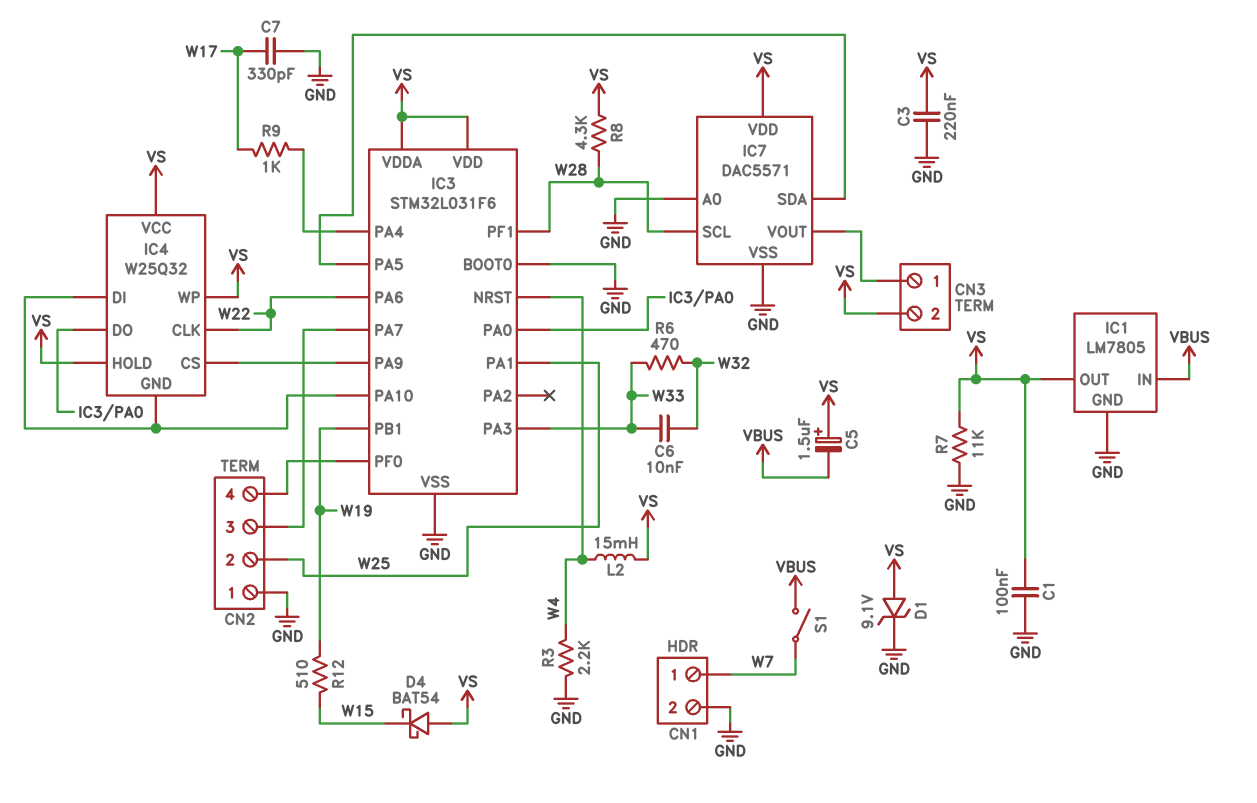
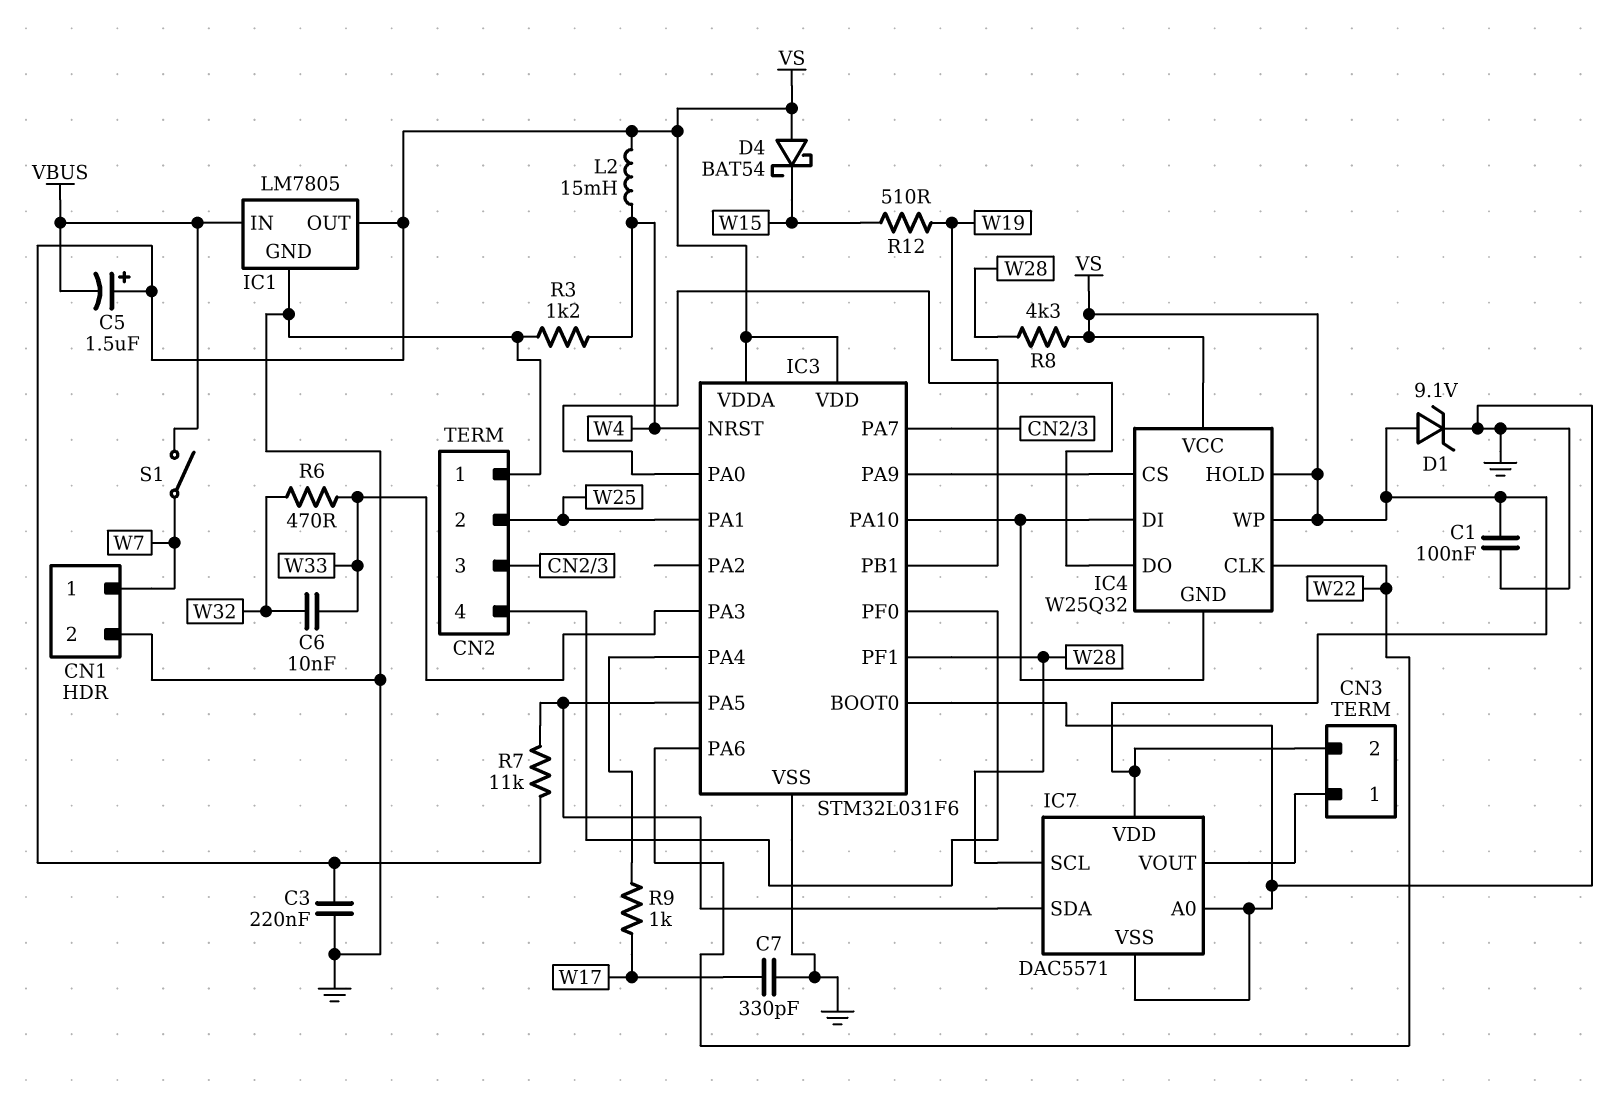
R3: 2.2k (GND, W4) -> 1.2k (GND, W4)
R7: 11k (GND, VS) -> 11k (IC3/PA5, VS)

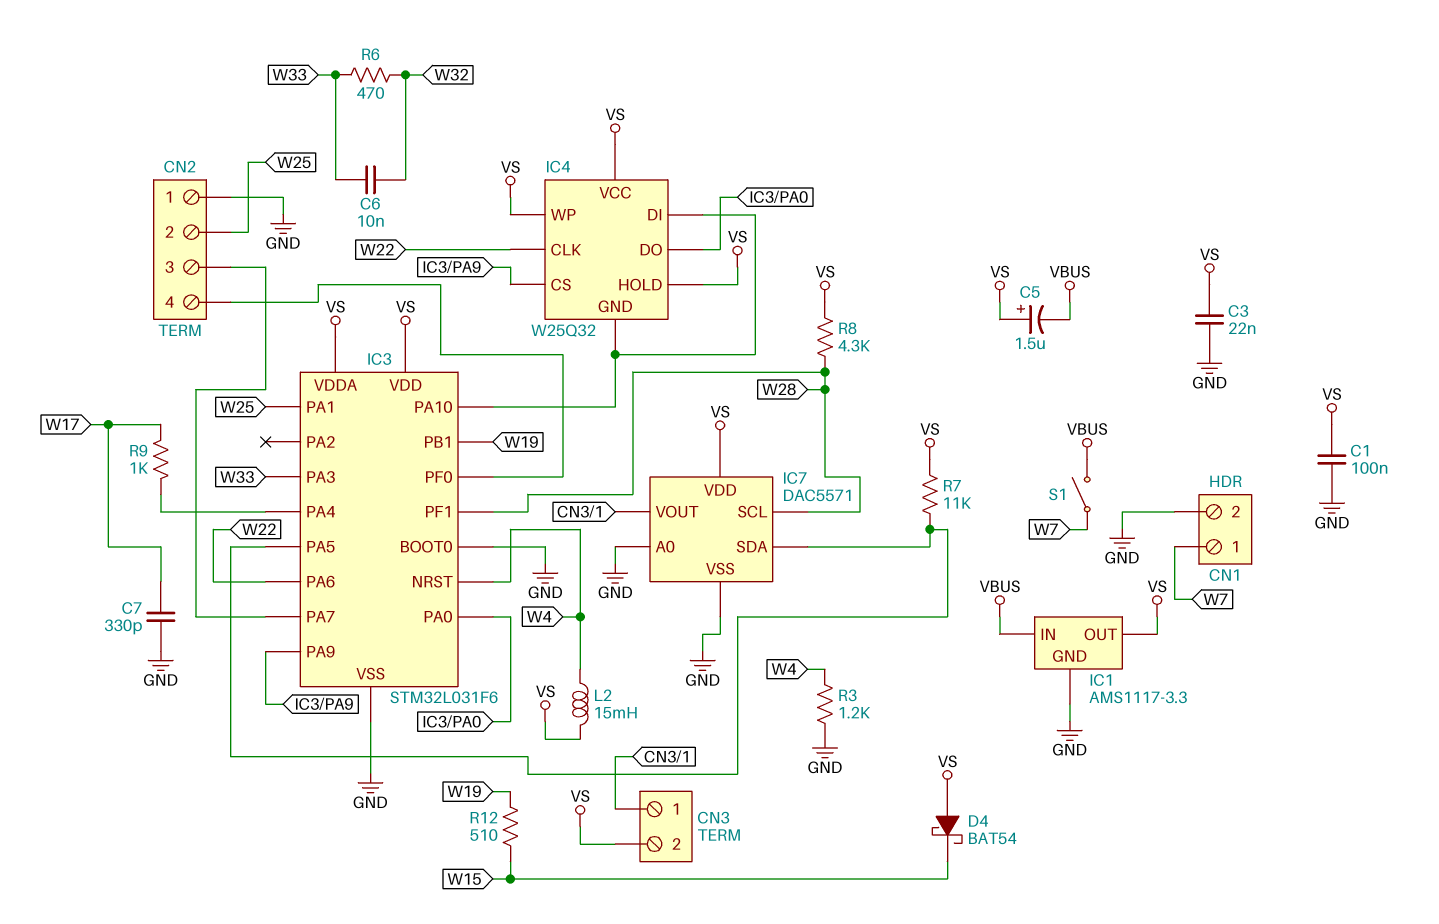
C3: 220nF (GND, VS) -> 22nF (GND, VS)
D1: zener 9.1V (A VS, K GND) -> none
IC1: LM7805 -> AMS1117-3.3

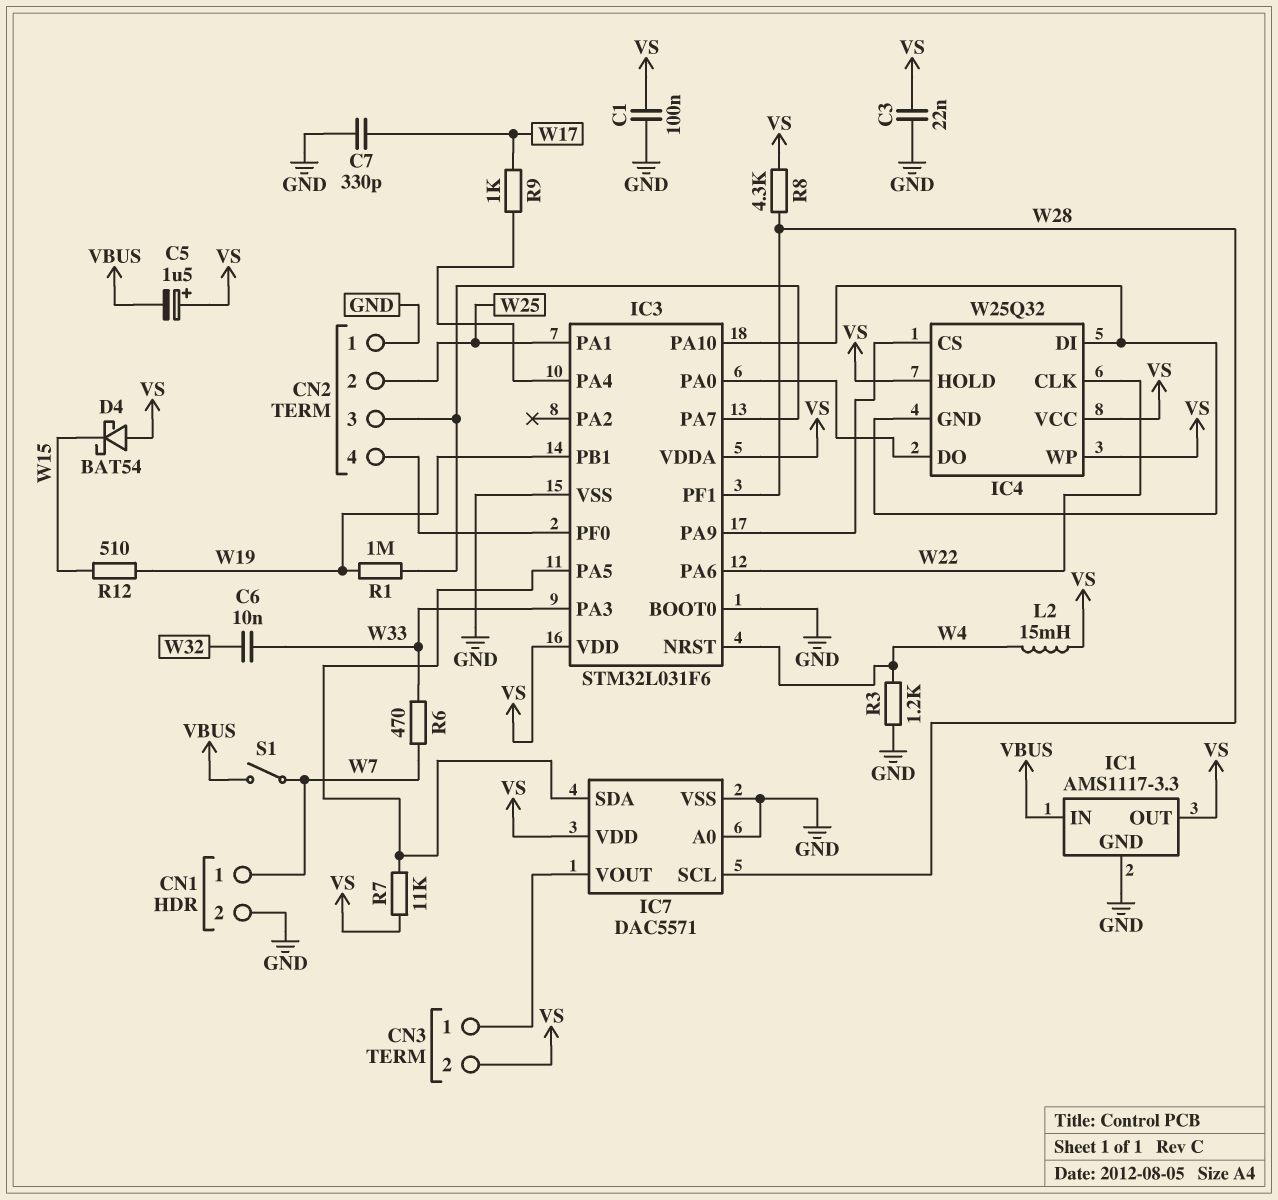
R1: none -> 1M (CN2/3, W19)
R6: 470 (W32, W33) -> 470 (W7, W33)

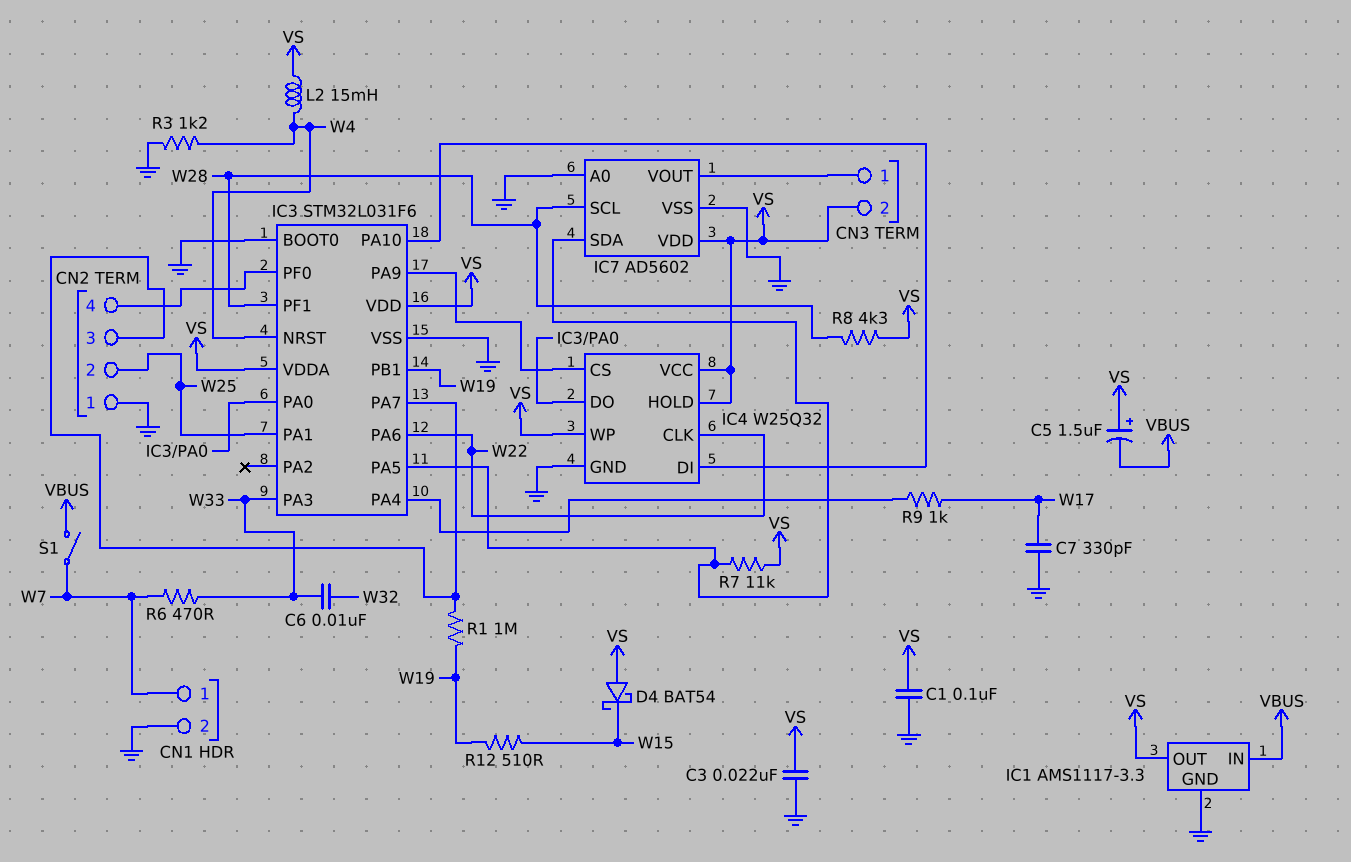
IC4 pin GND: IC3/PA10 -> GND
IC7: DAC5571 -> AD5602

